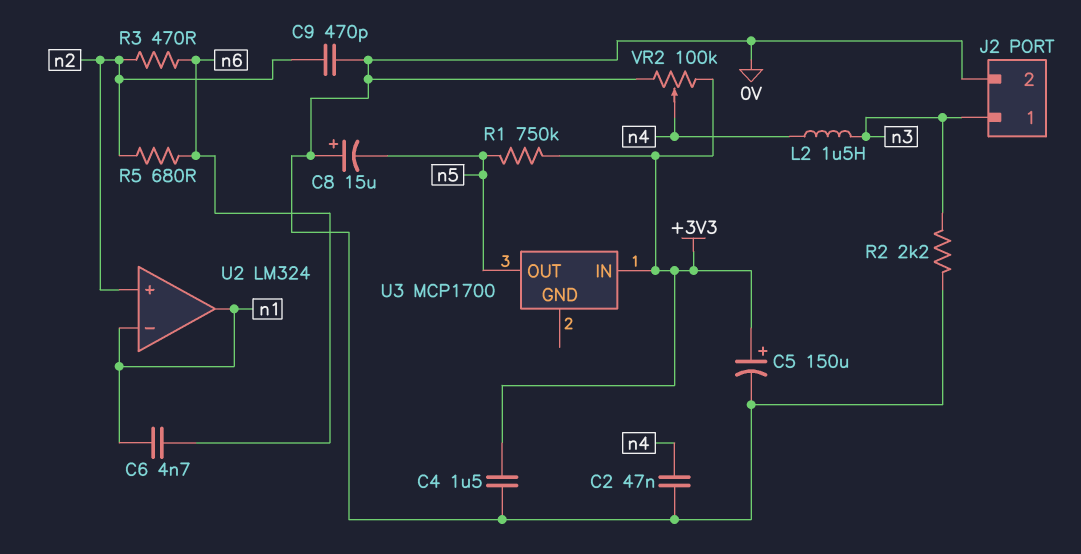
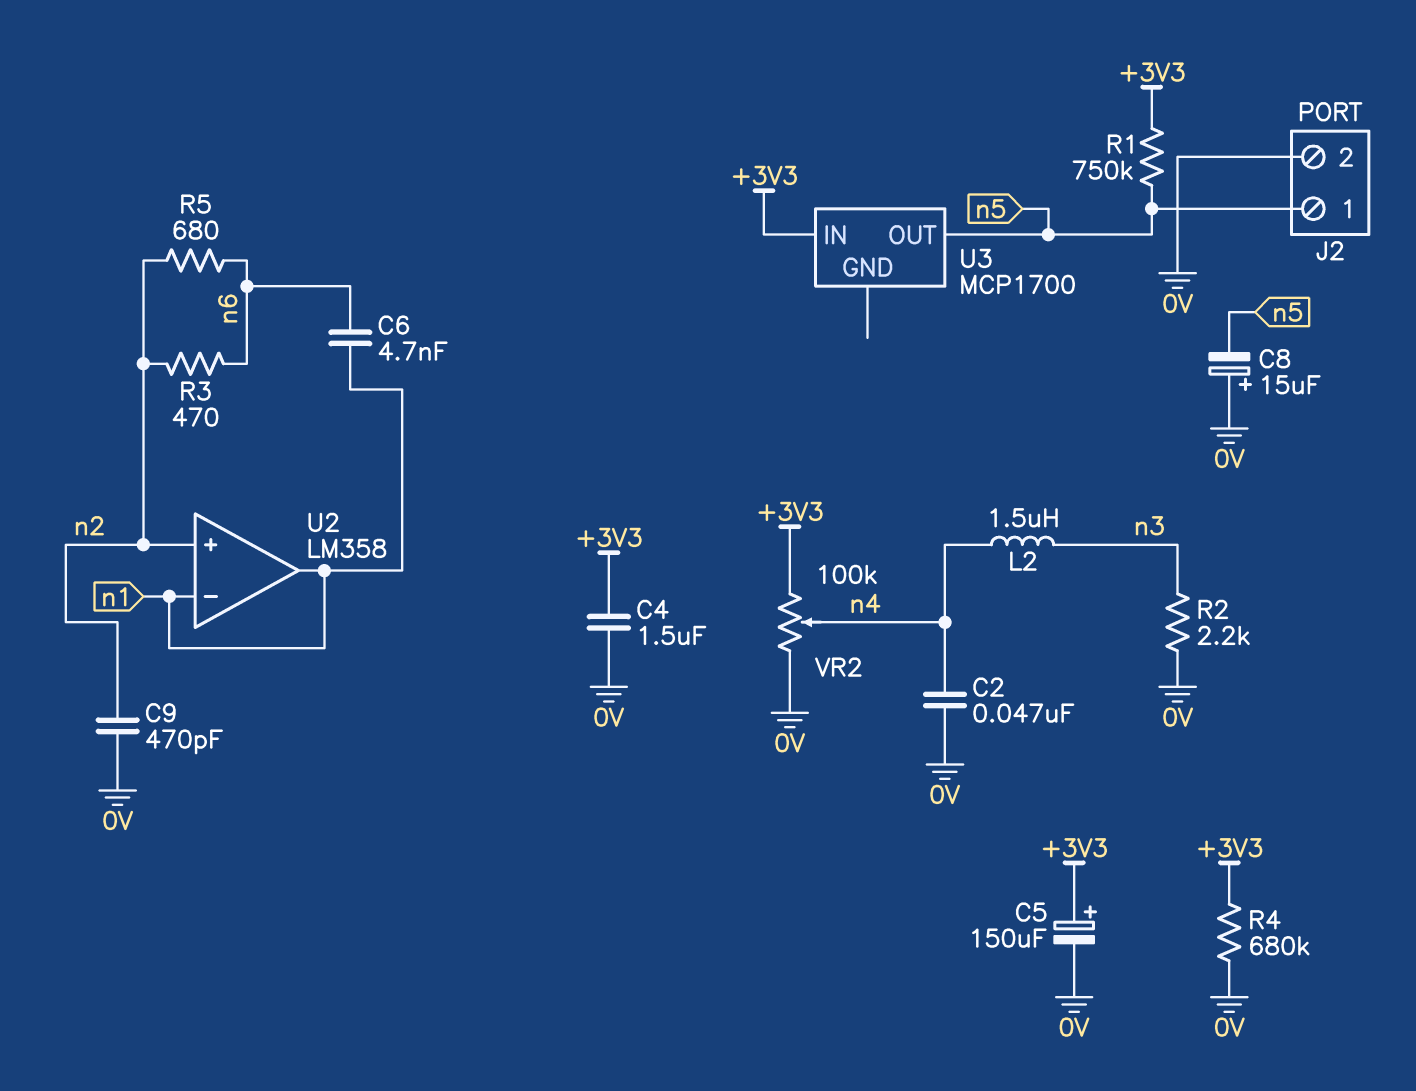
J2 pin 1: n3 -> n5
R4: none -> 680k (+3V3, 0V)
U2: LM324 -> LM358

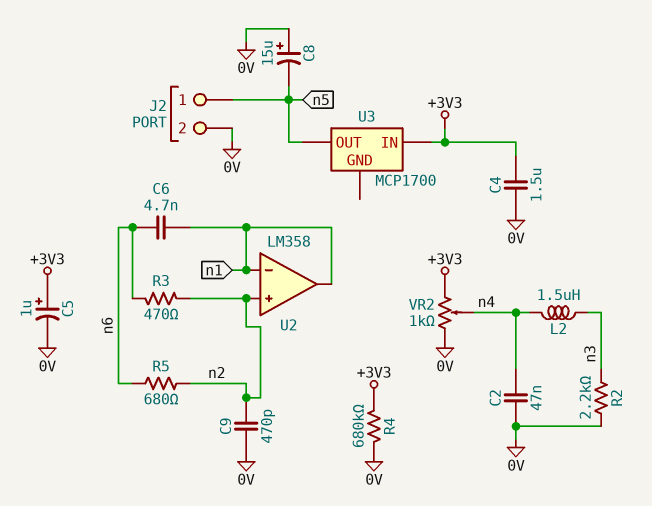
C5: 150uF (plus +3V3, minus 0V) -> 1uF (plus +3V3, minus 0V)
R1: 750k (+3V3, n5) -> none
VR2: 100k (+3V3, 0V, wiper n4) -> 1k (+3V3, 0V, wiper n4)

